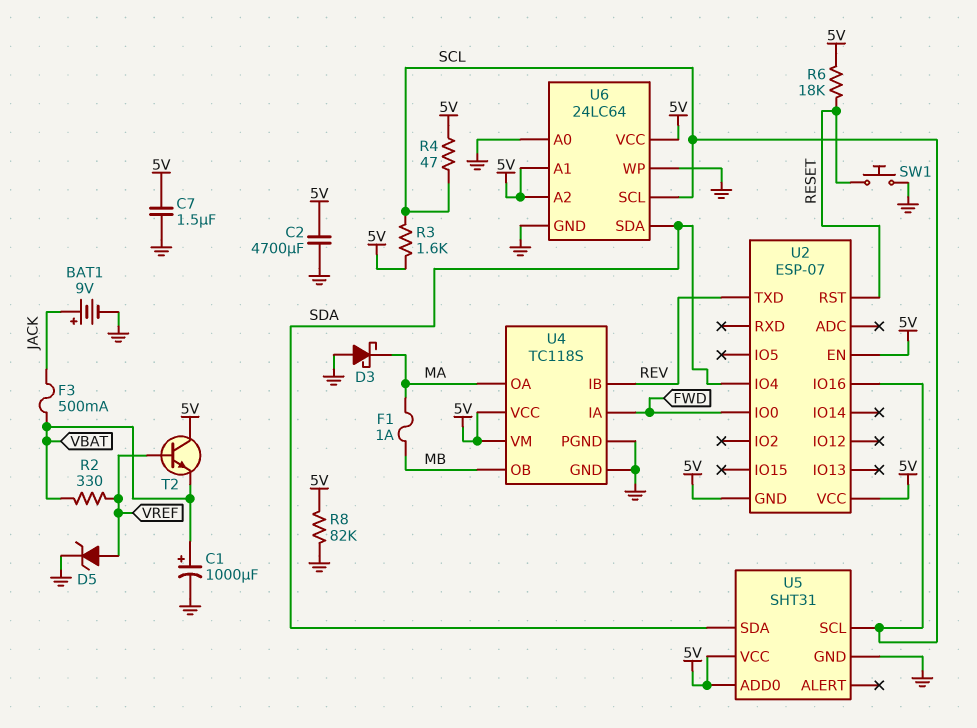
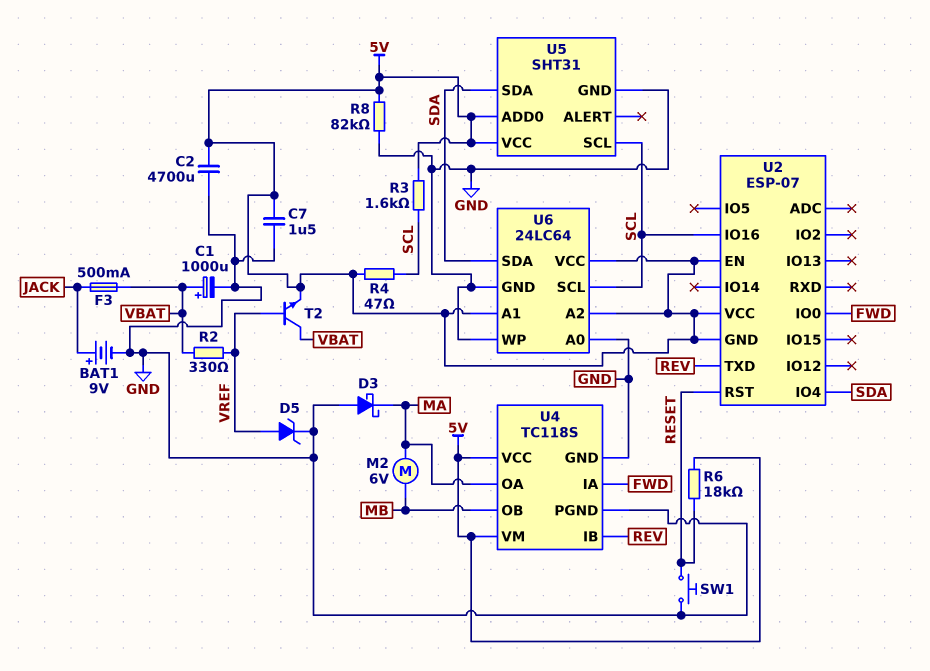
F1: 1A (MA, MB) -> none
M2: none -> motor 6V (MA, MB)
T2: NPN (B VREF, C 5V, E VBAT) -> NPN (B VREF, C VBAT, E 5V)

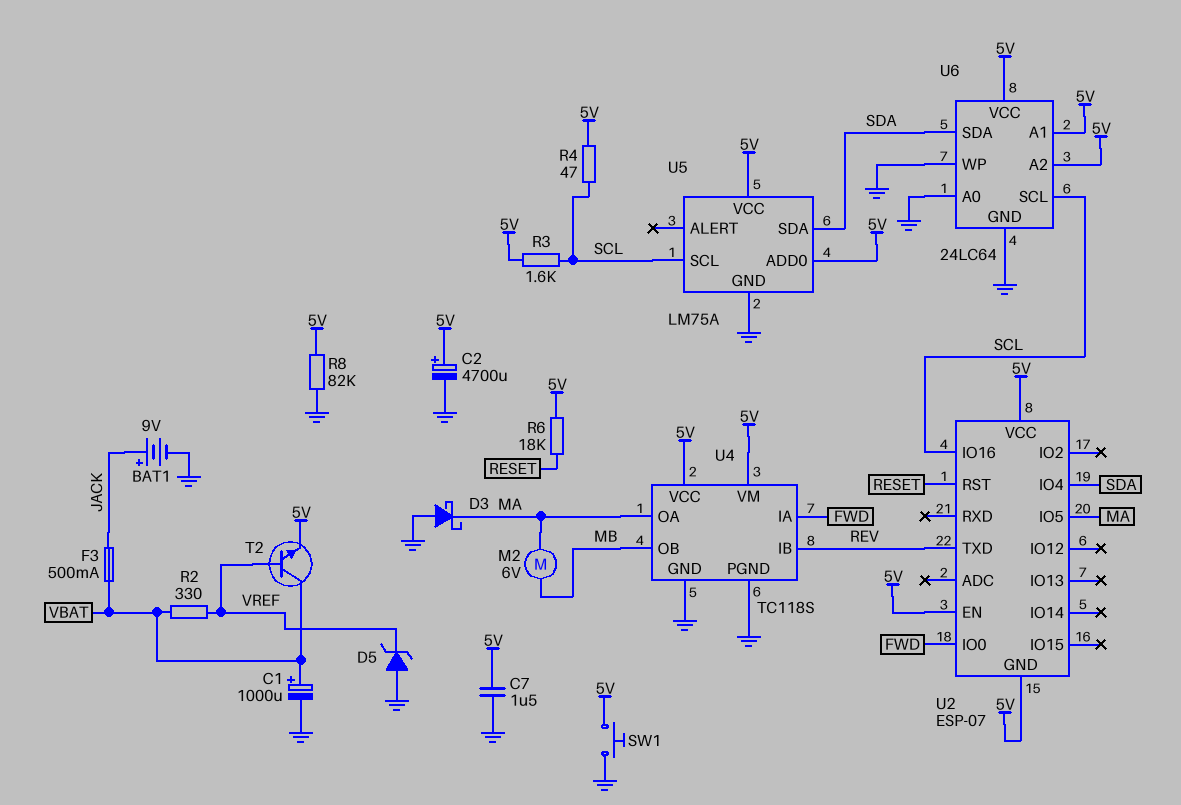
C2: 4700uF (5V, GND) -> 4700uF (plus 5V, minus GND)
D5: zener (A VREF, K GND) -> zener (A GND, K VREF)
SW1: button (GND, RESET) -> button (5V, GND)
U2 pin IO5: none -> MA
U5: SHT31 -> LM75A

